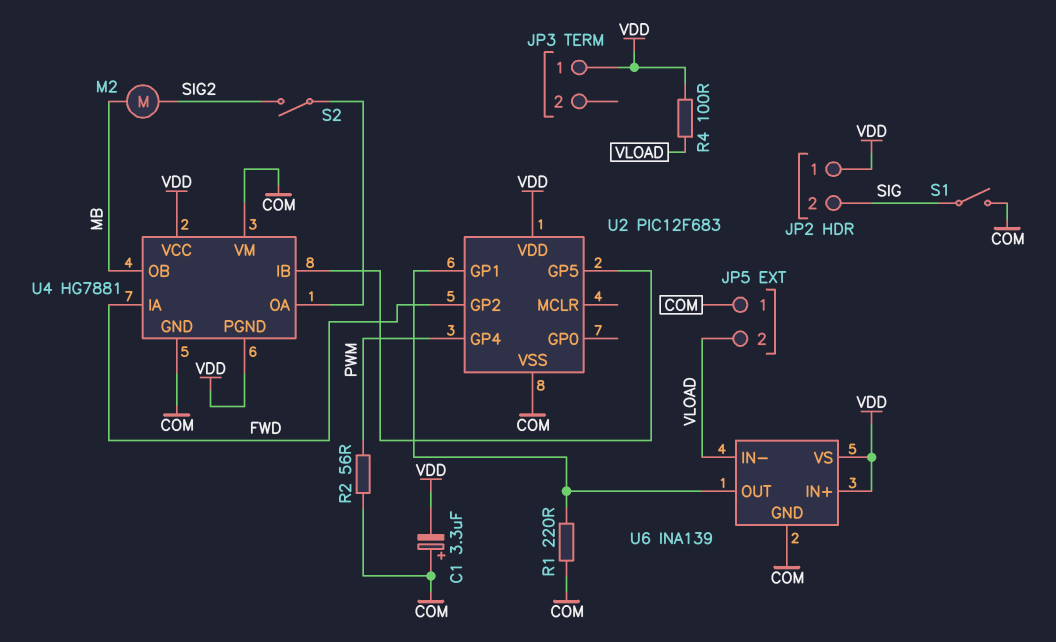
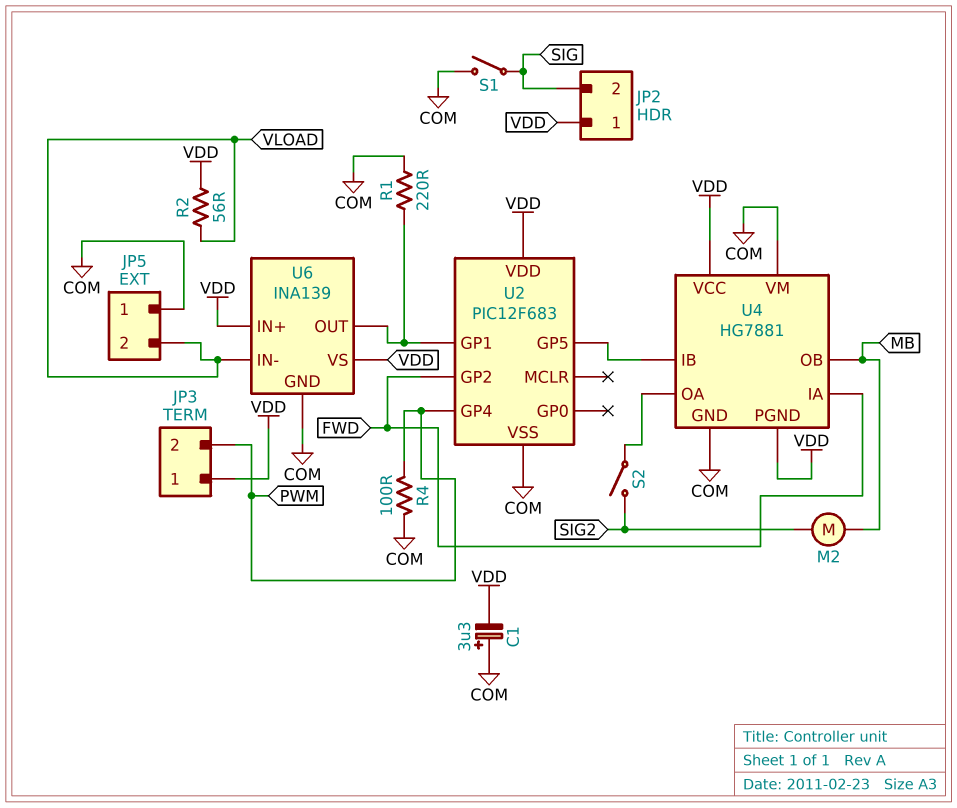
JP3 pin 2: none -> PWM
R2: 56 (COM, PWM) -> 56 (VDD, VLOAD)
R4: 100 (VDD, VLOAD) -> 100 (COM, PWM)

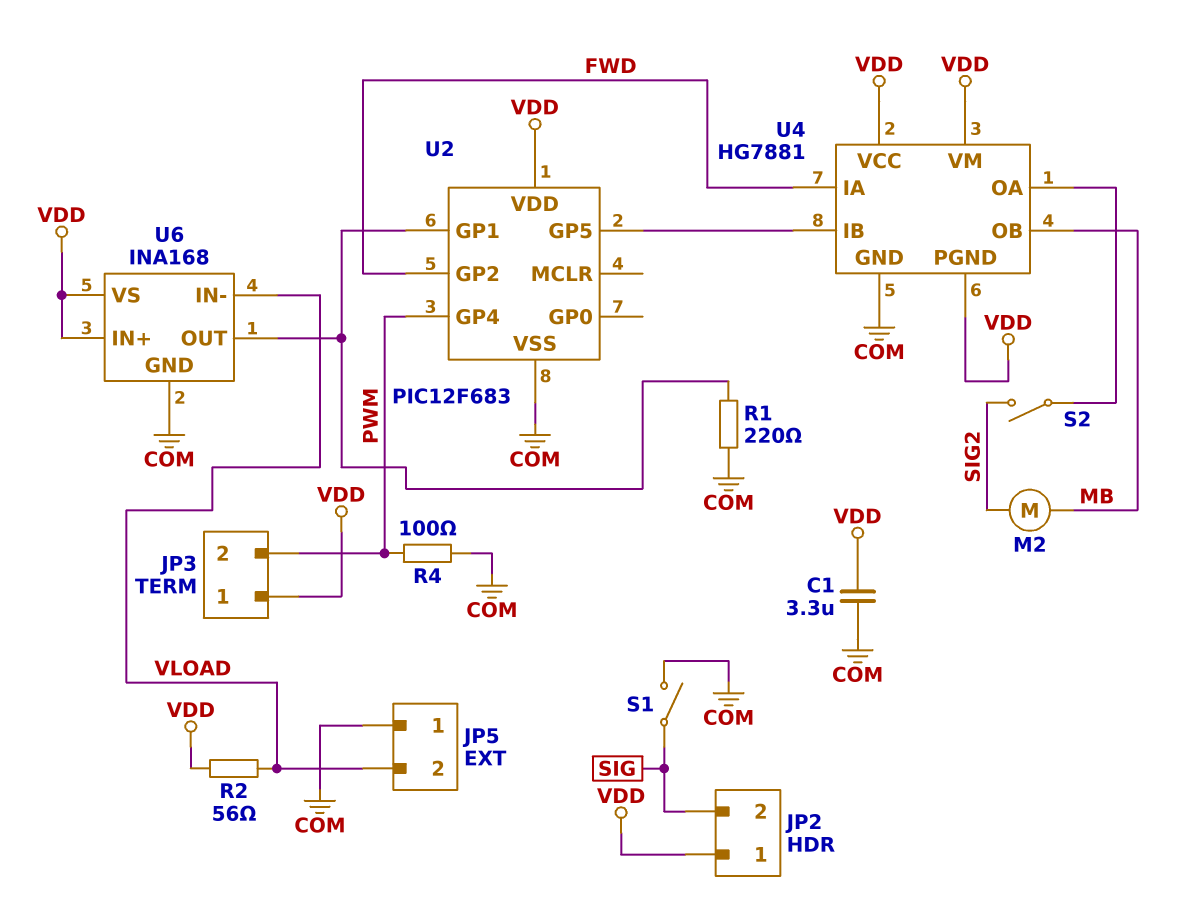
C1: 3.3uF (plus COM, minus VDD) -> 3.3uF (COM, VDD)
U4 pin VM: COM -> VDD
U6: INA139 -> INA168

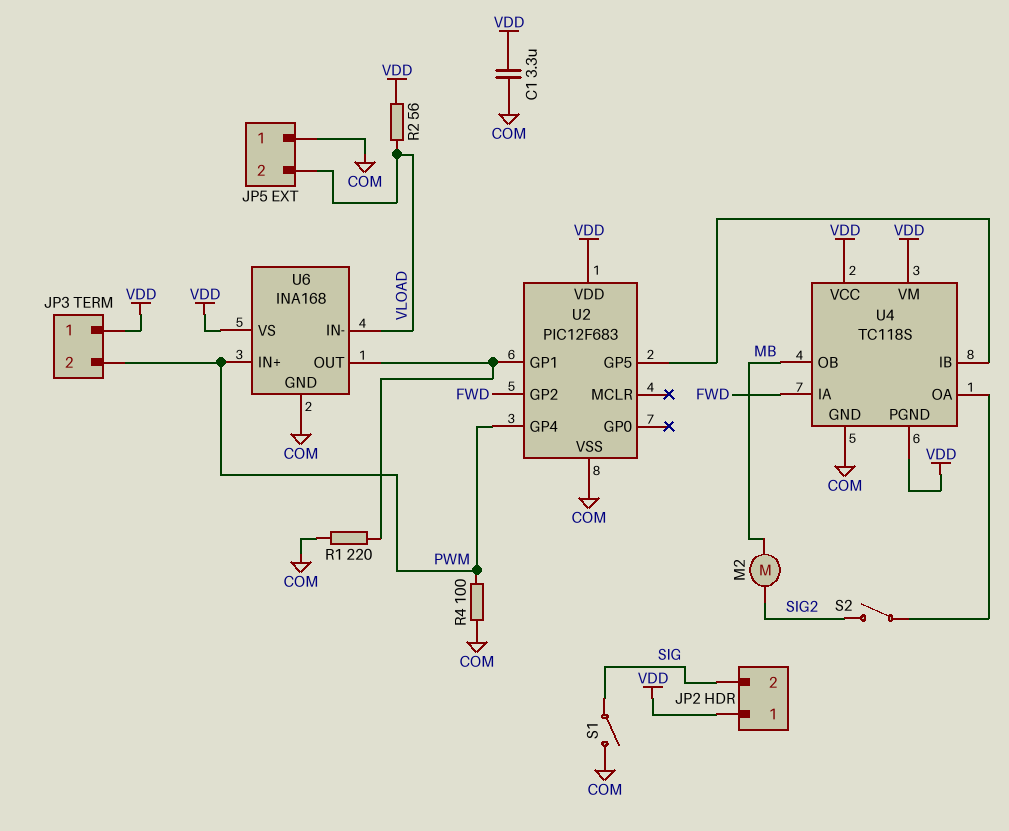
U4: HG7881 -> TC118S
U6 pin IN+: VDD -> PWM

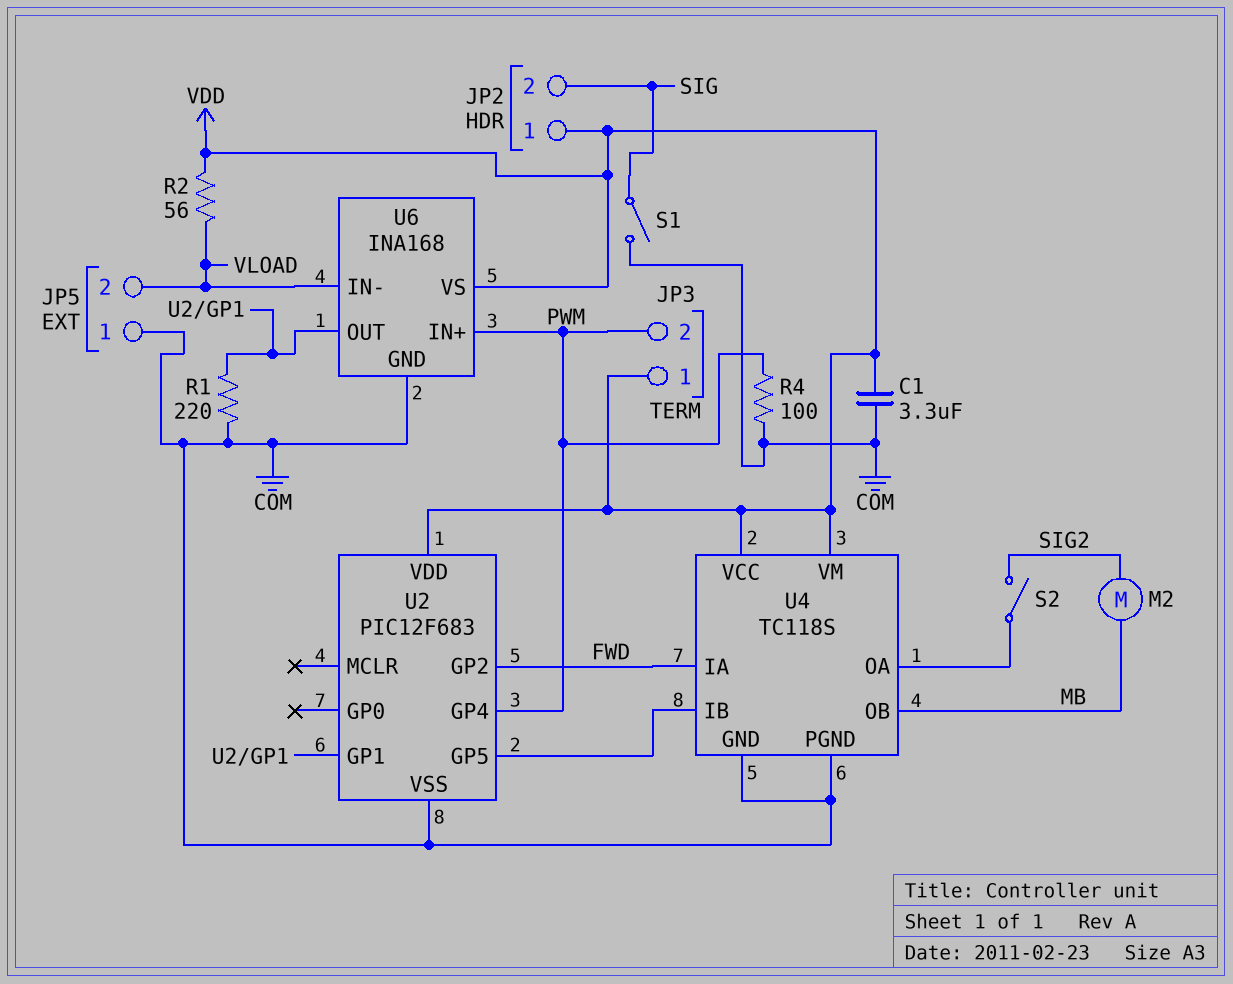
U4 pin PGND: VDD -> COM

